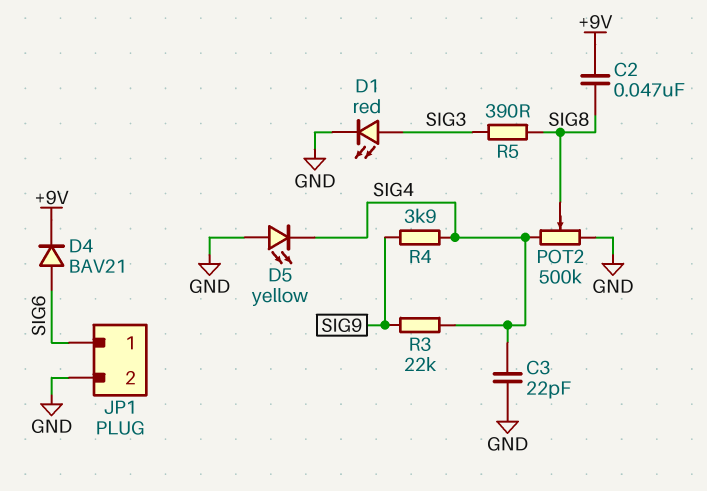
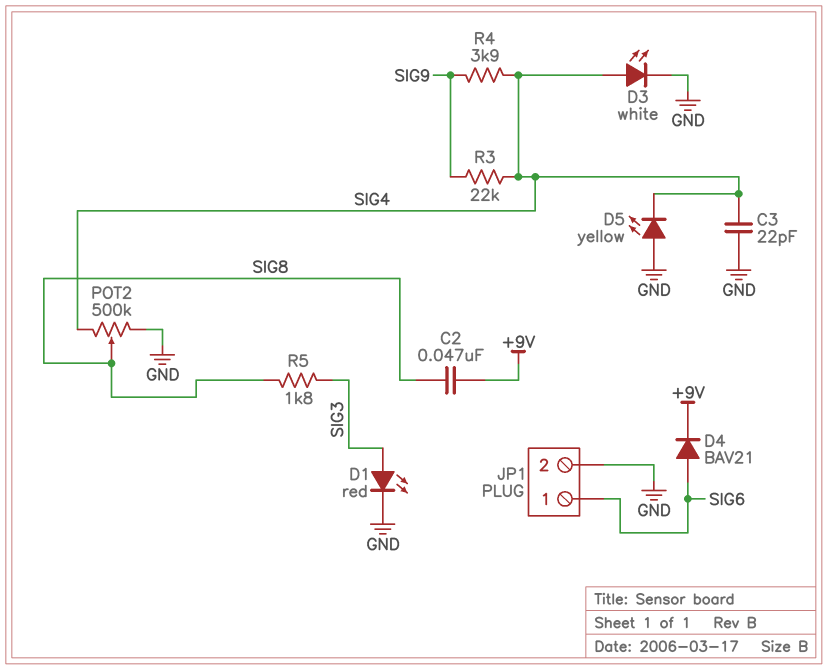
D3: none -> LED white (A SIG4, K GND)
R5: 390 (SIG3, SIG8) -> 1.8k (SIG3, SIG8)

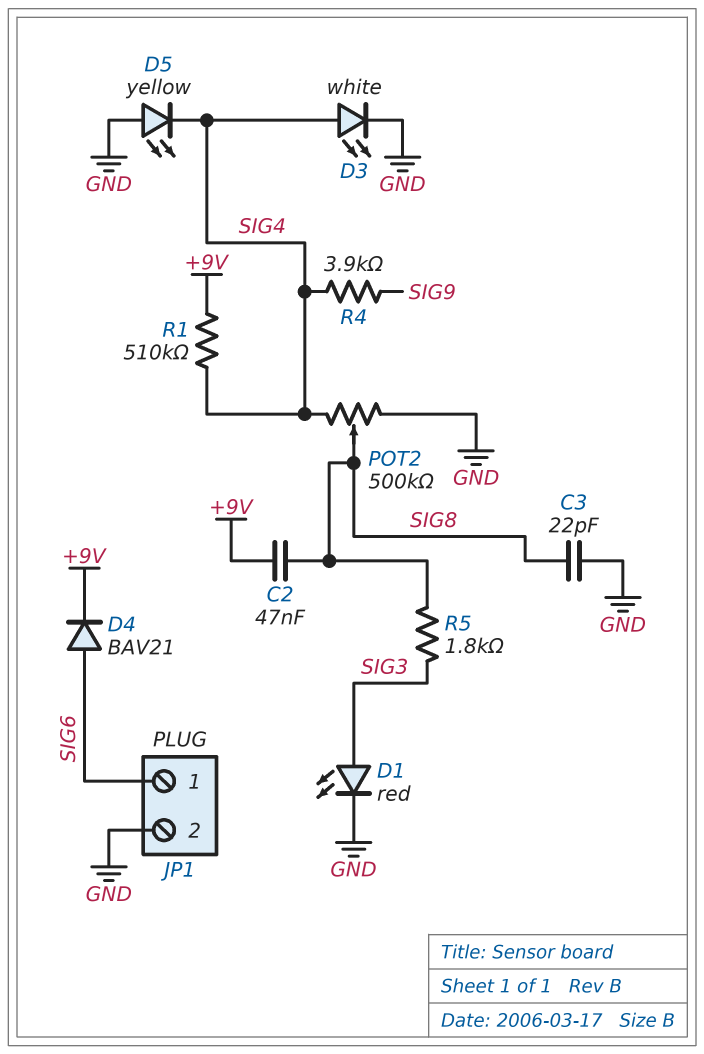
C3: 22pF (GND, SIG4) -> 22pF (GND, SIG8)
R1: none -> 510k (+9V, SIG4)
R3: 22k (SIG4, SIG9) -> none

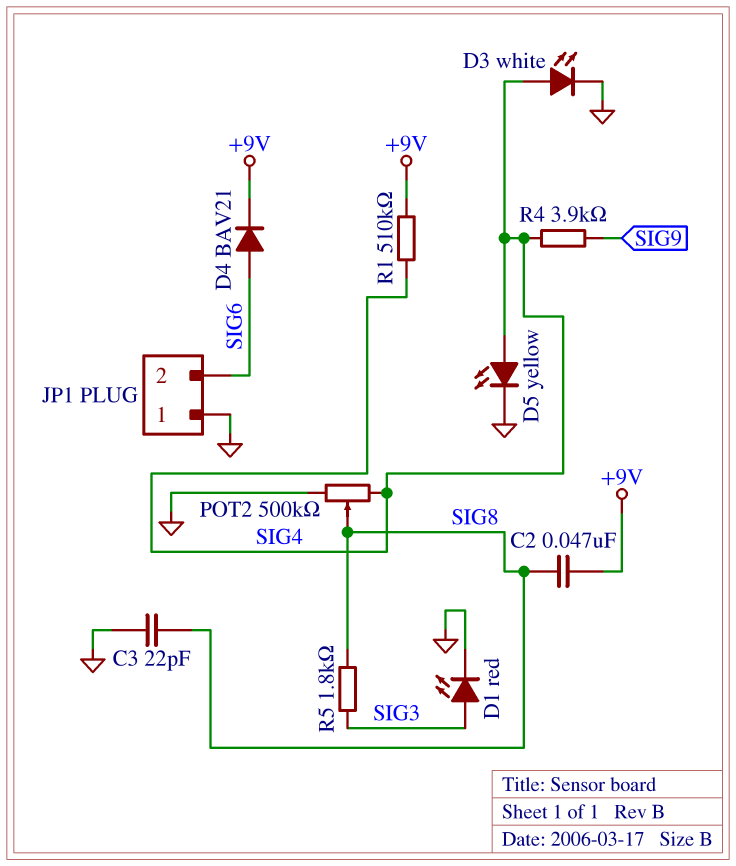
D5: LED yellow (A GND, K SIG4) -> LED yellow (A SIG4, K GND)
JP1 pin 1: SIG6 -> GND
JP1 pin 2: GND -> SIG6

